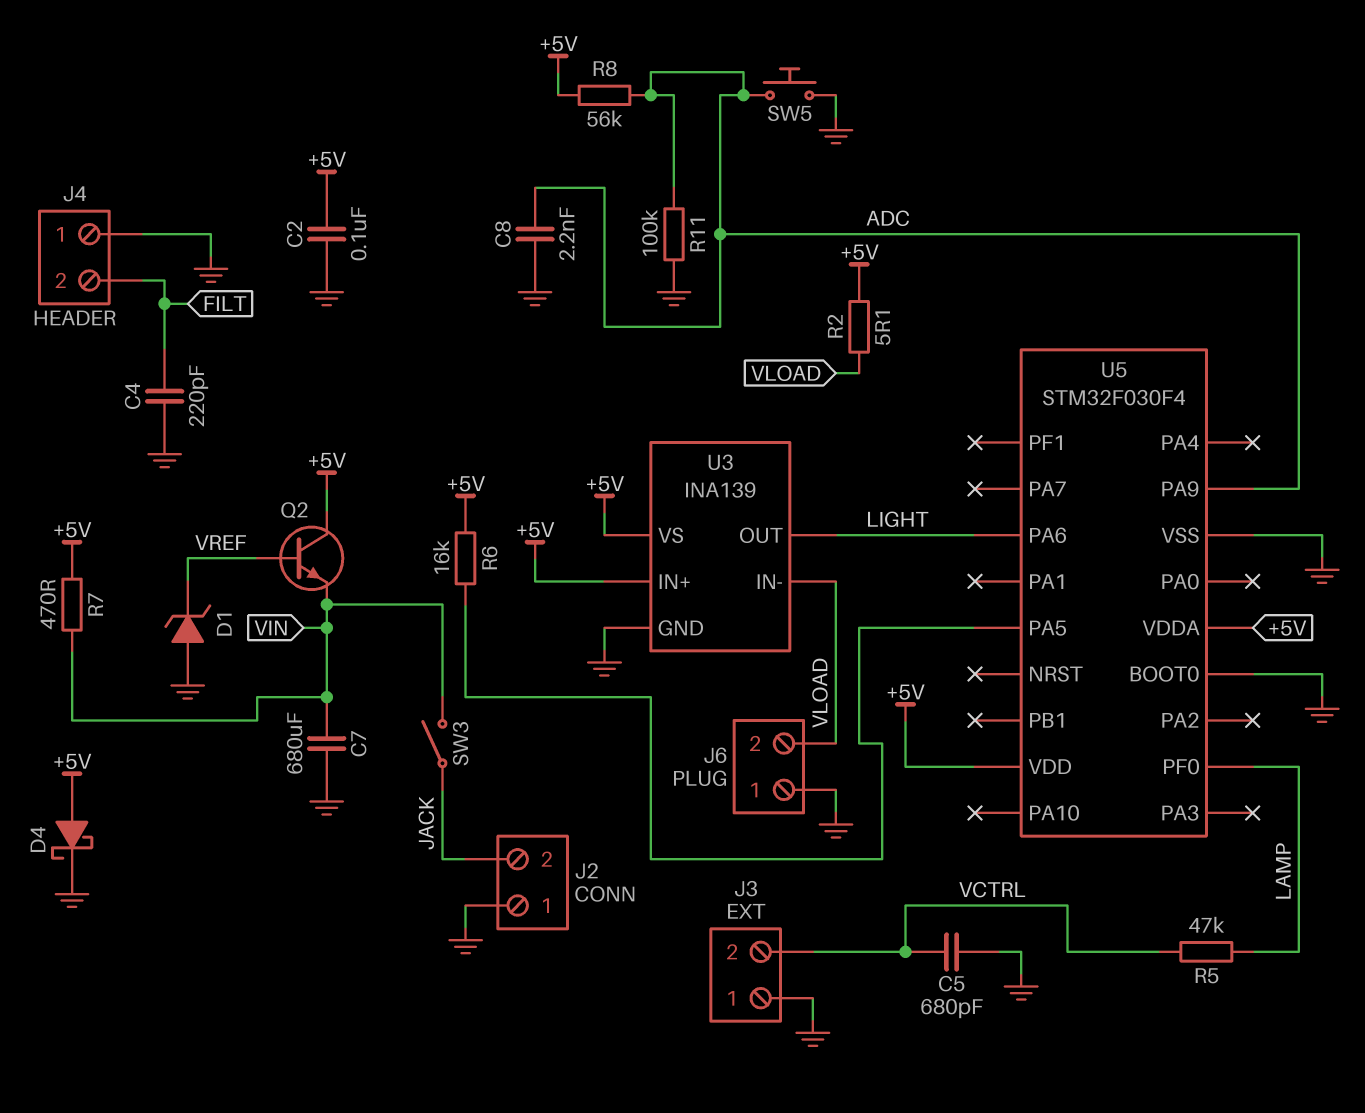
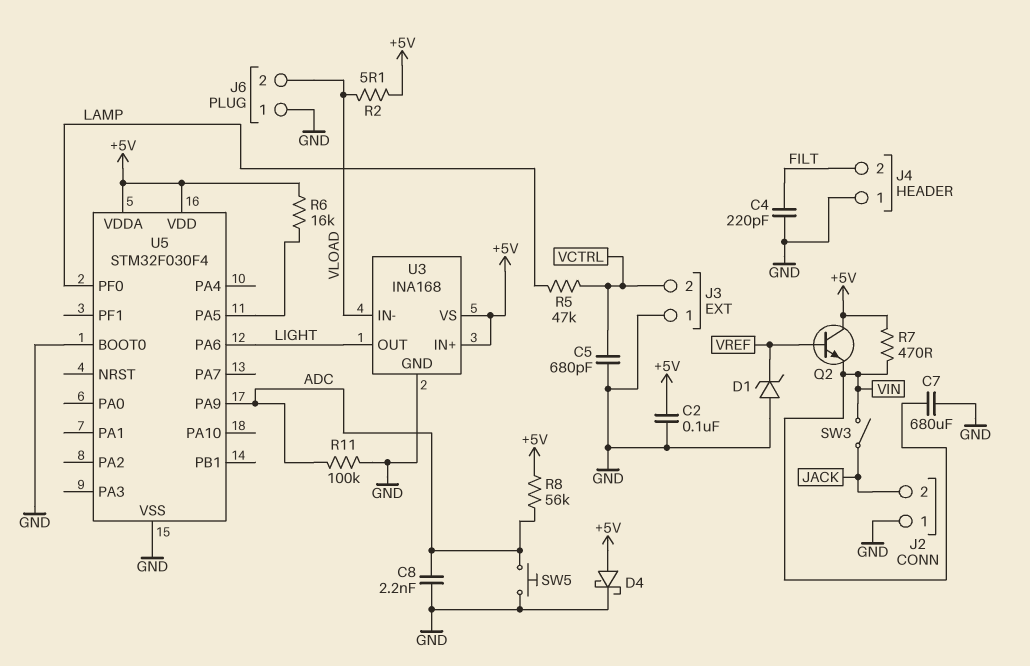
U3: INA139 -> INA168

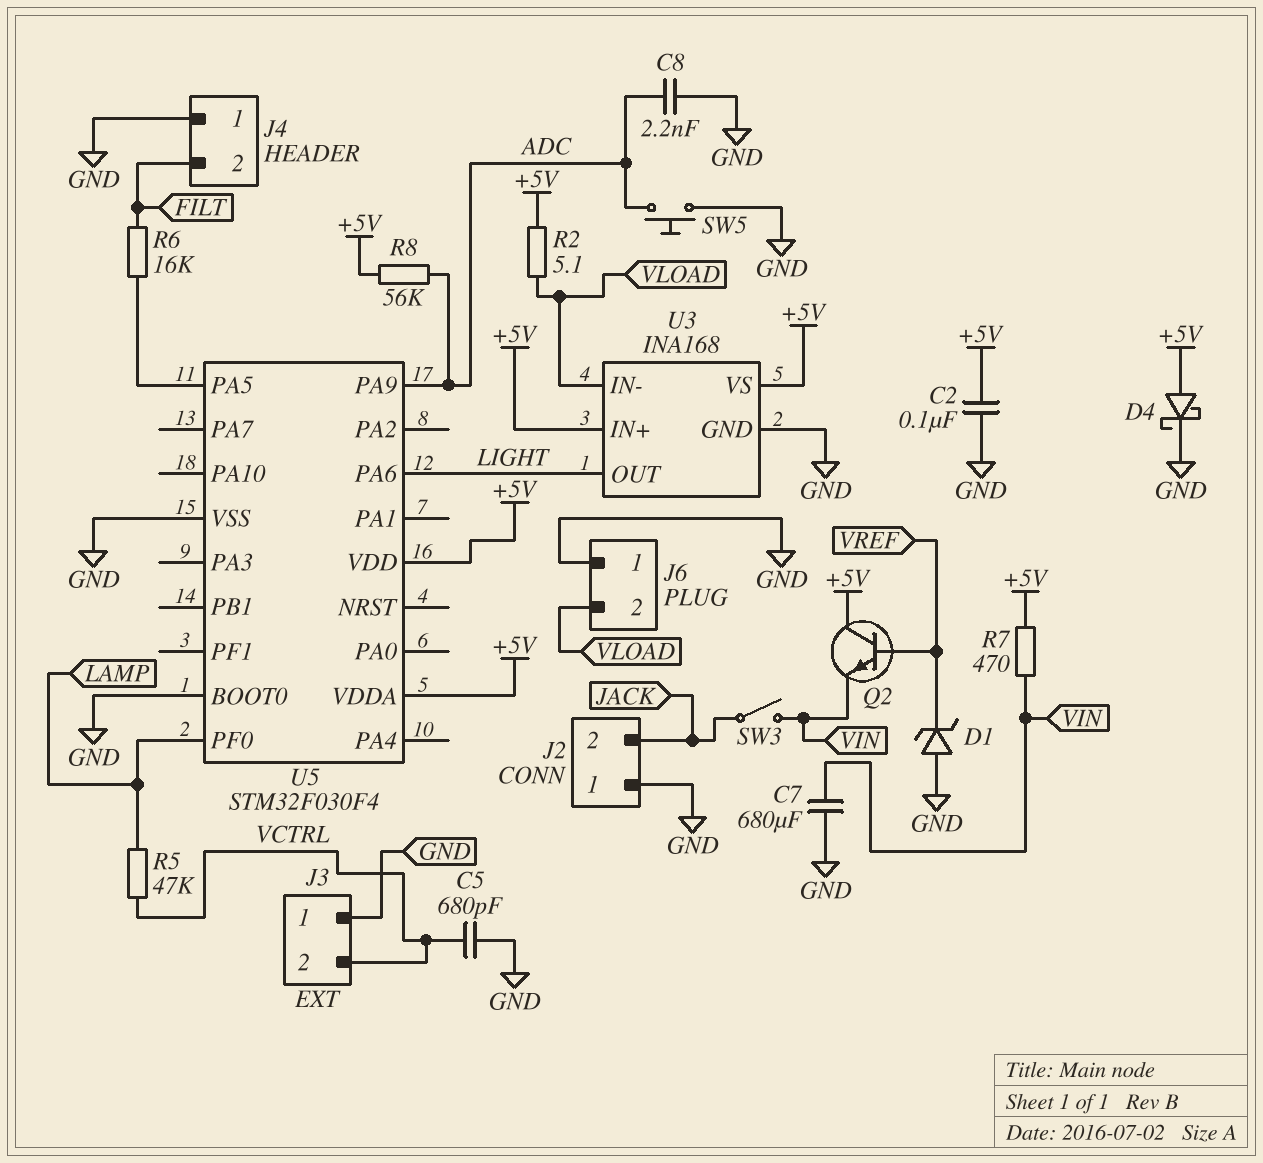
C4: 220pF (FILT, GND) -> none
R6: 16k (+5V, U5/PA5) -> 16k (FILT, U5/PA5)
R11: 100k (ADC, GND) -> none

